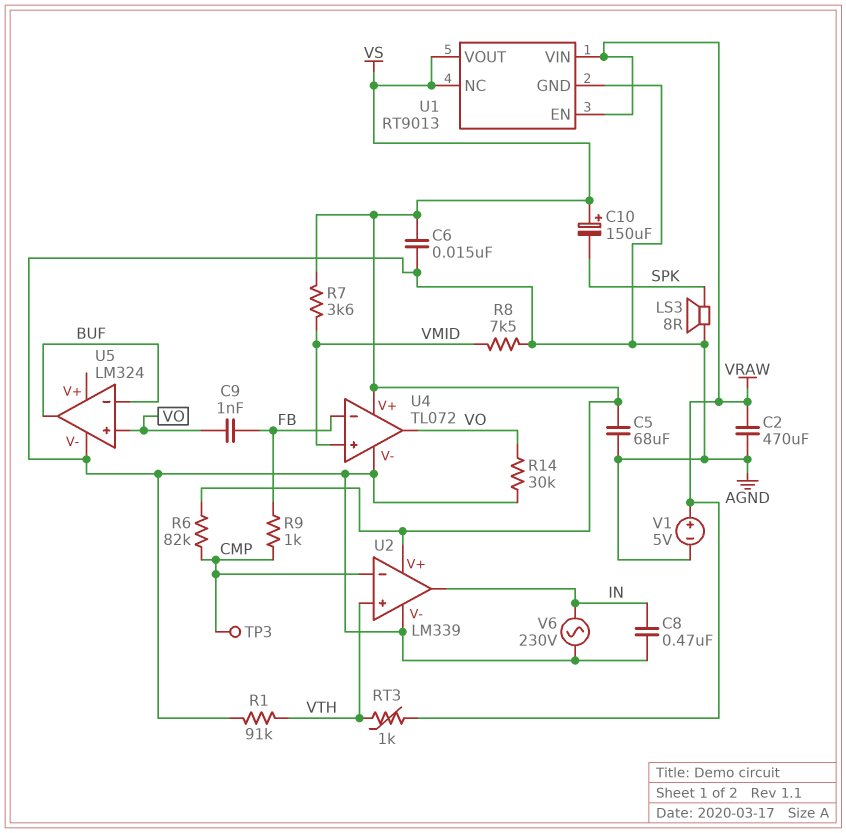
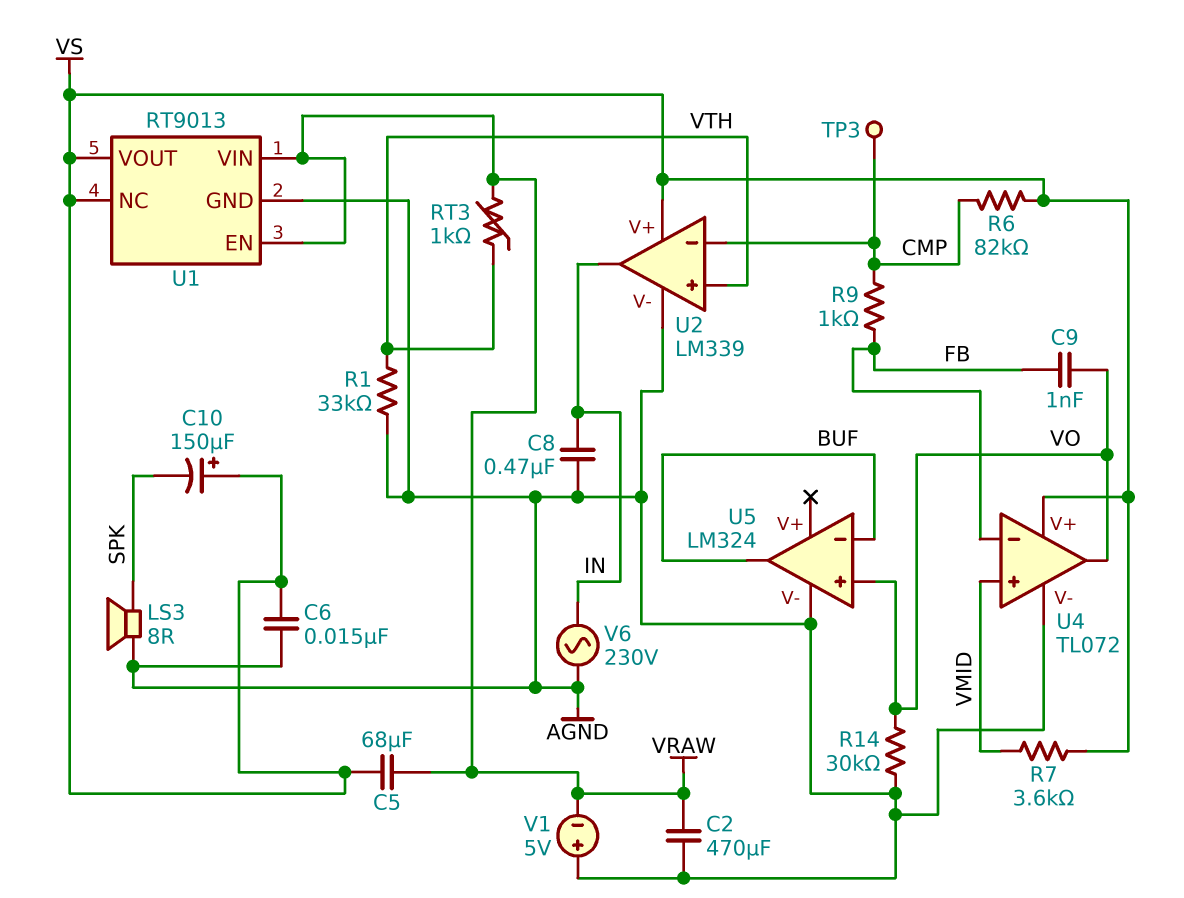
C5: 68uF (AGND, VS) -> 68uF (VRAW, VS)
R1: 91k (AGND, VTH) -> 33k (AGND, VTH)
R8: 7.5k (AGND, VMID) -> none
V1: 5V (plus VRAW, minus AGND) -> 5V (plus AGND, minus VRAW)

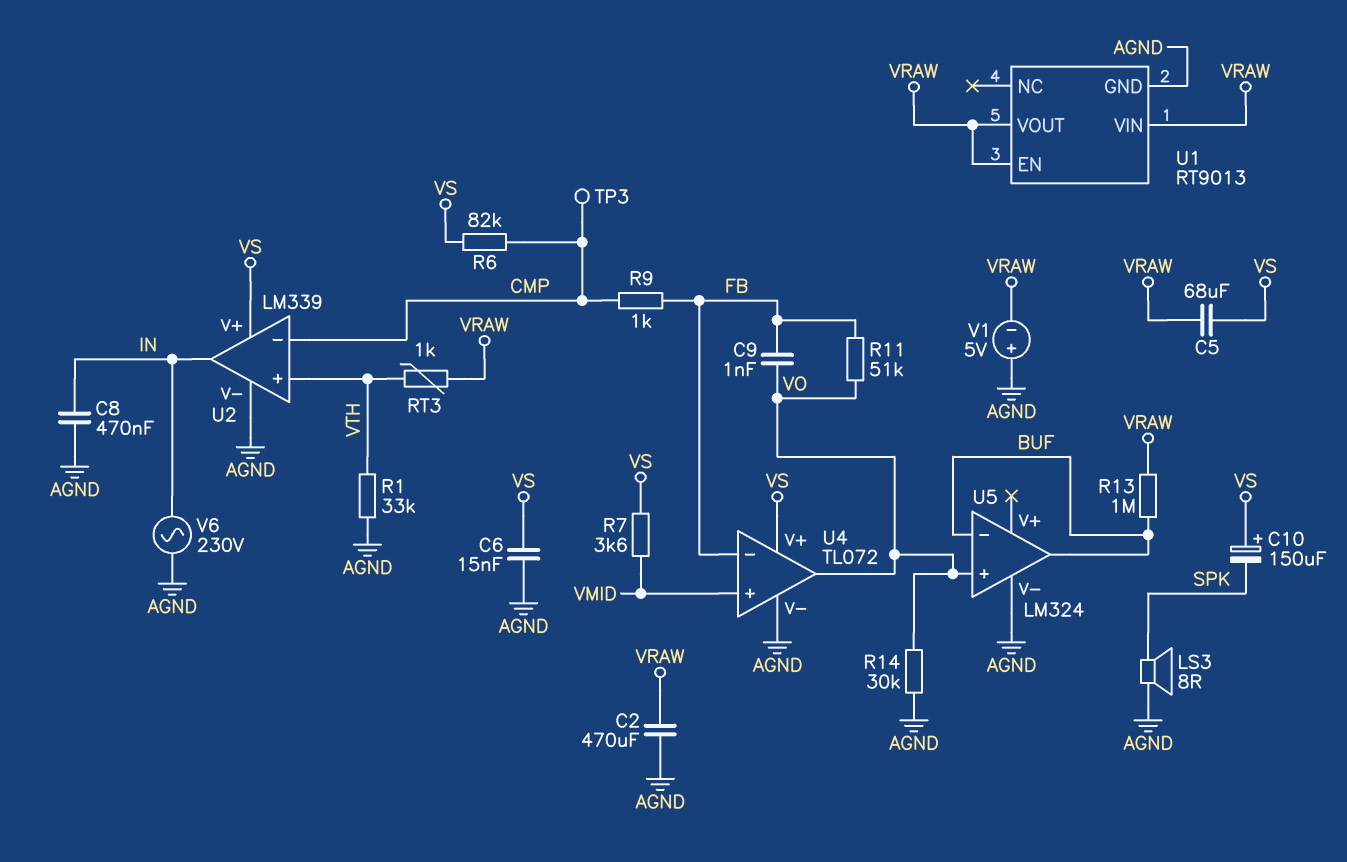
R11: none -> 51k (FB, VO)
R13: none -> 1M (BUF, VRAW)
U1 pin NC: VS -> none
U1 pin VOUT: VS -> VRAW

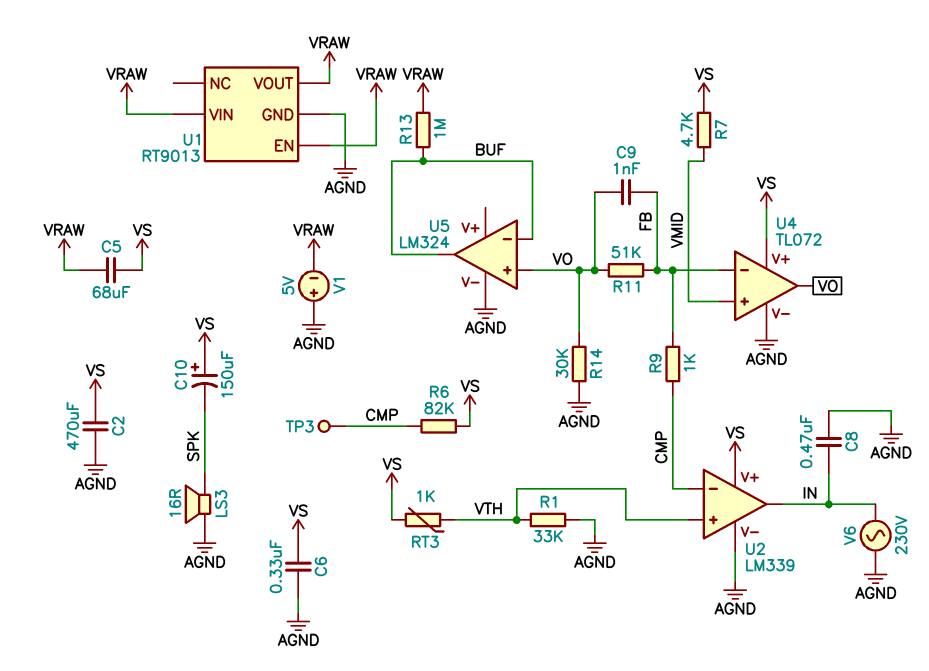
C2: 470uF (AGND, VRAW) -> 470uF (AGND, VS)
C6: 15nF (AGND, VS) -> 330nF (AGND, VS)
LS3: speaker 8R (AGND, SPK) -> speaker 16R (AGND, SPK)
R7: 3.6k (VMID, VS) -> 4.7k (VMID, VS)
RT3: 1k (VRAW, VTH) -> 1k (VS, VTH)

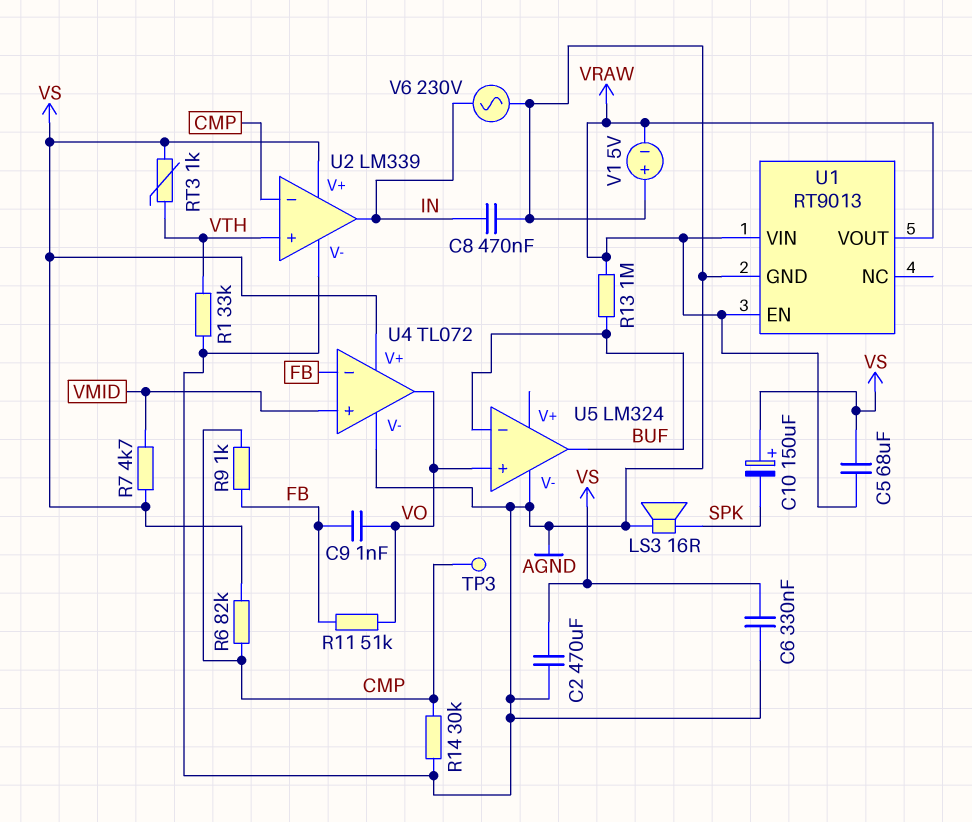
R14: 30k (AGND, VO) -> 30k (AGND, CMP)

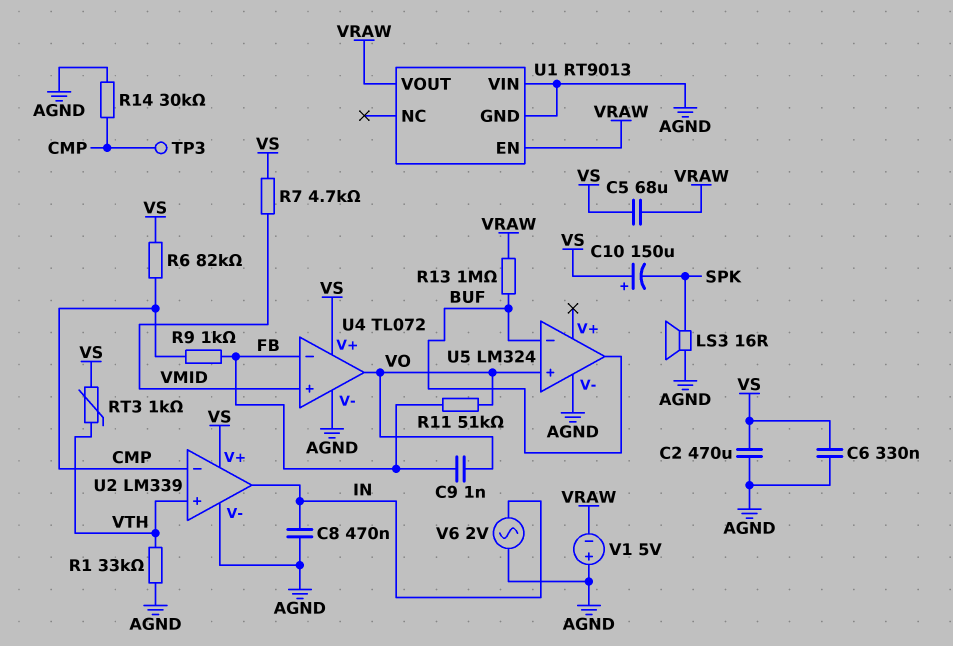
U1 pin VIN: VRAW -> AGND
V6: AC 230V (AGND, IN) -> AC 2V (AGND, IN)

